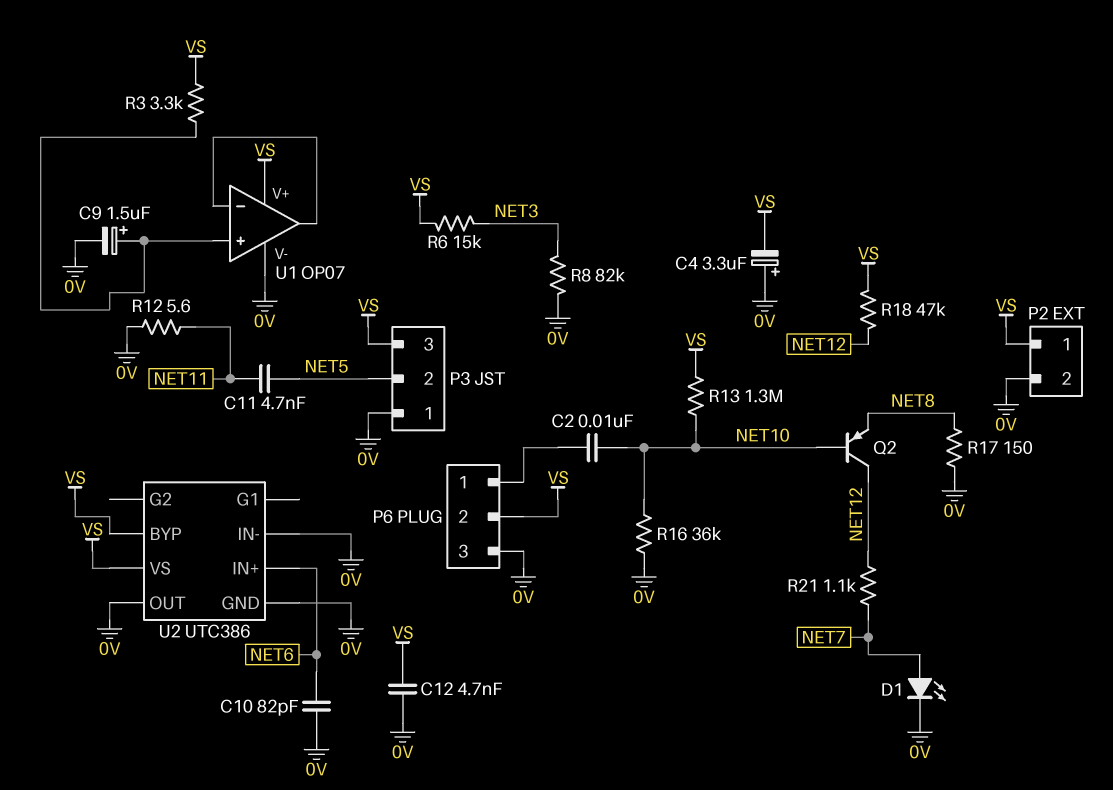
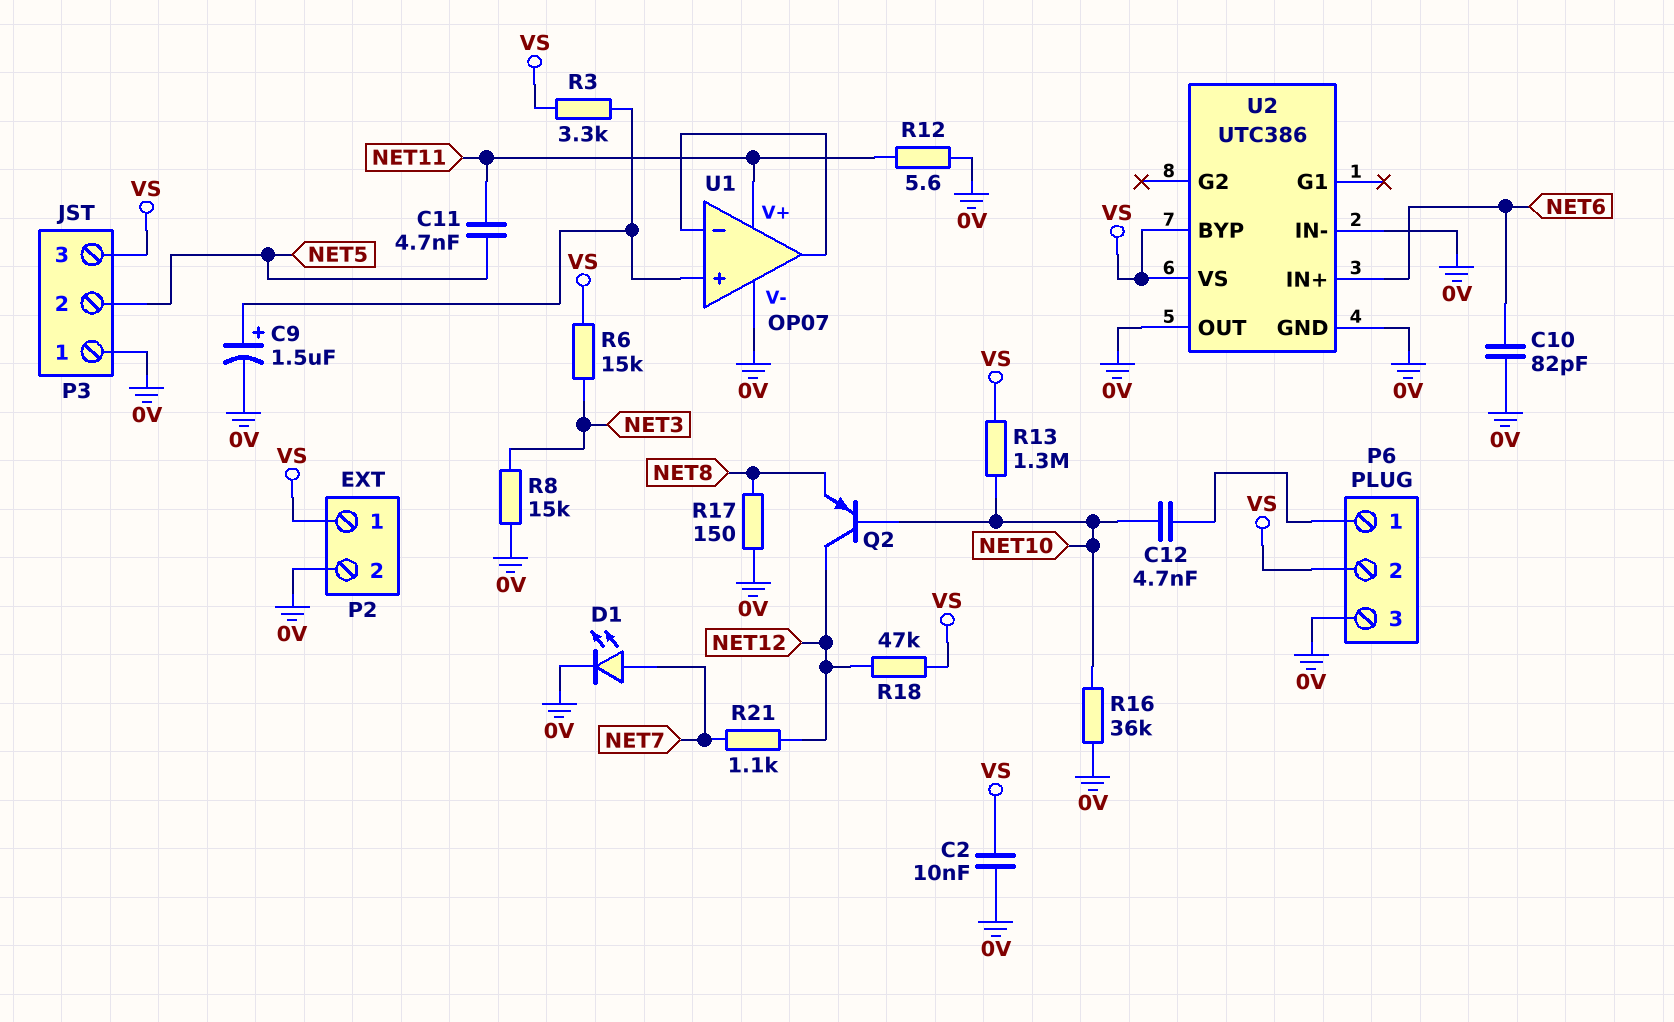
C2: 10nF (NET10, P6/1) -> 10nF (0V, VS)
C4: 3.3uF (plus 0V, minus VS) -> none
C12: 4.7nF (0V, VS) -> 4.7nF (NET10, P6/1)
R8: 82k (0V, NET3) -> 15k (0V, NET3)
U1 pin V+: VS -> NET11

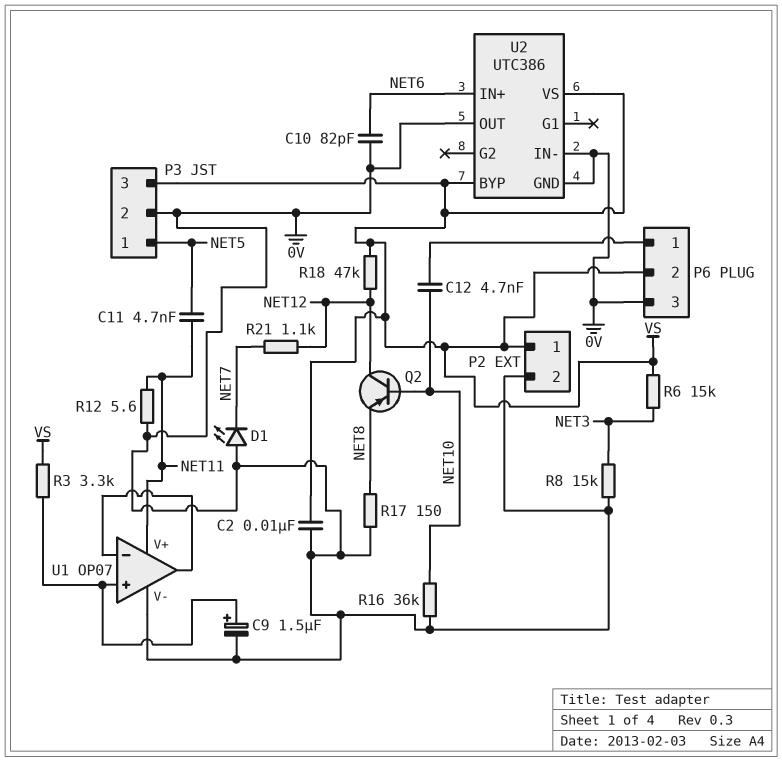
D1: LED (A NET7, K 0V) -> LED (A 0V, K NET7)
P3 pin 1: 0V -> NET5
P3 pin 2: NET5 -> 0V
R13: 1.3M (NET10, VS) -> none

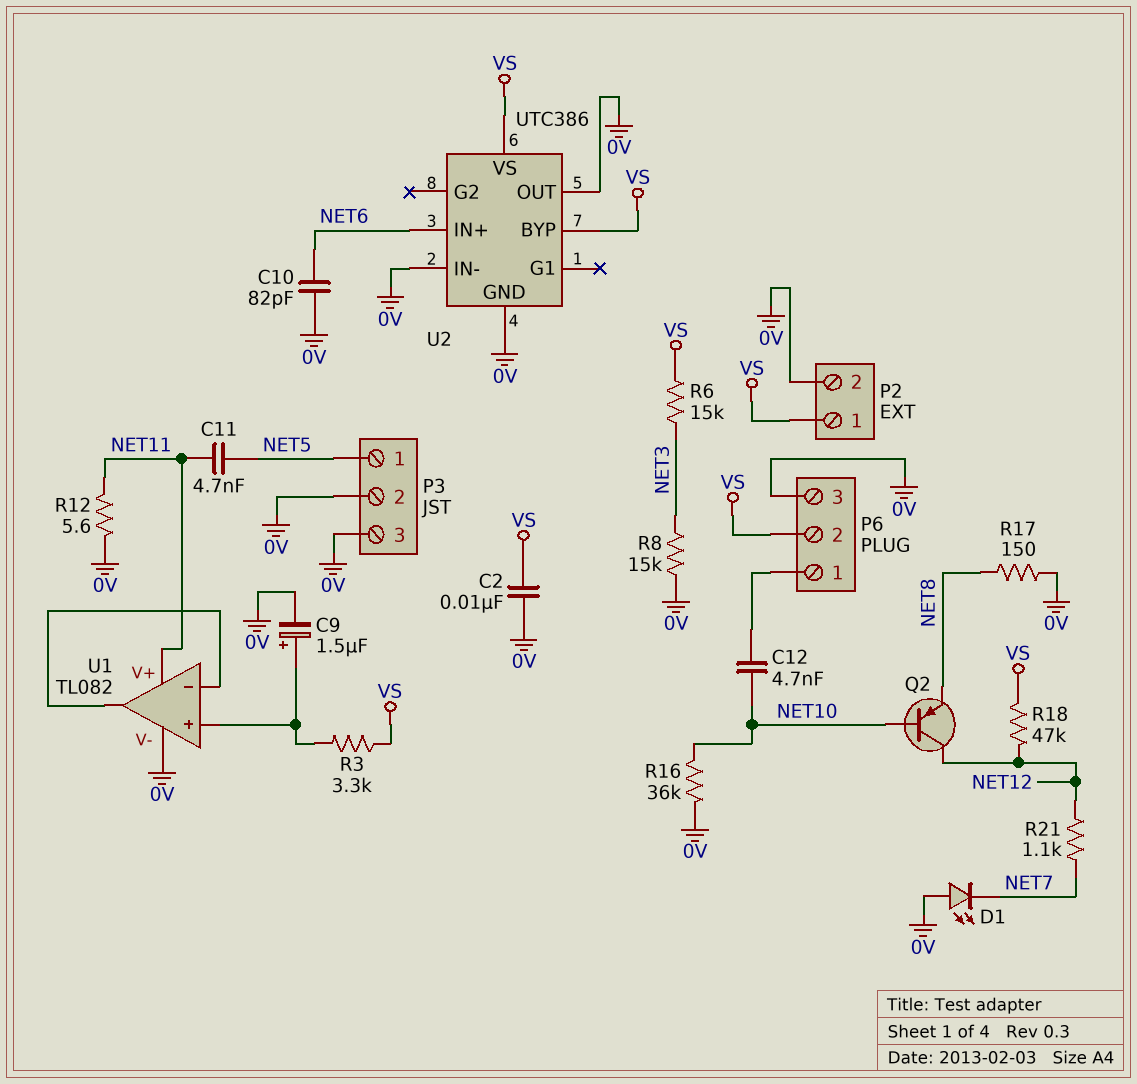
P3 pin 3: VS -> 0V
U1: OP07 -> TL082

